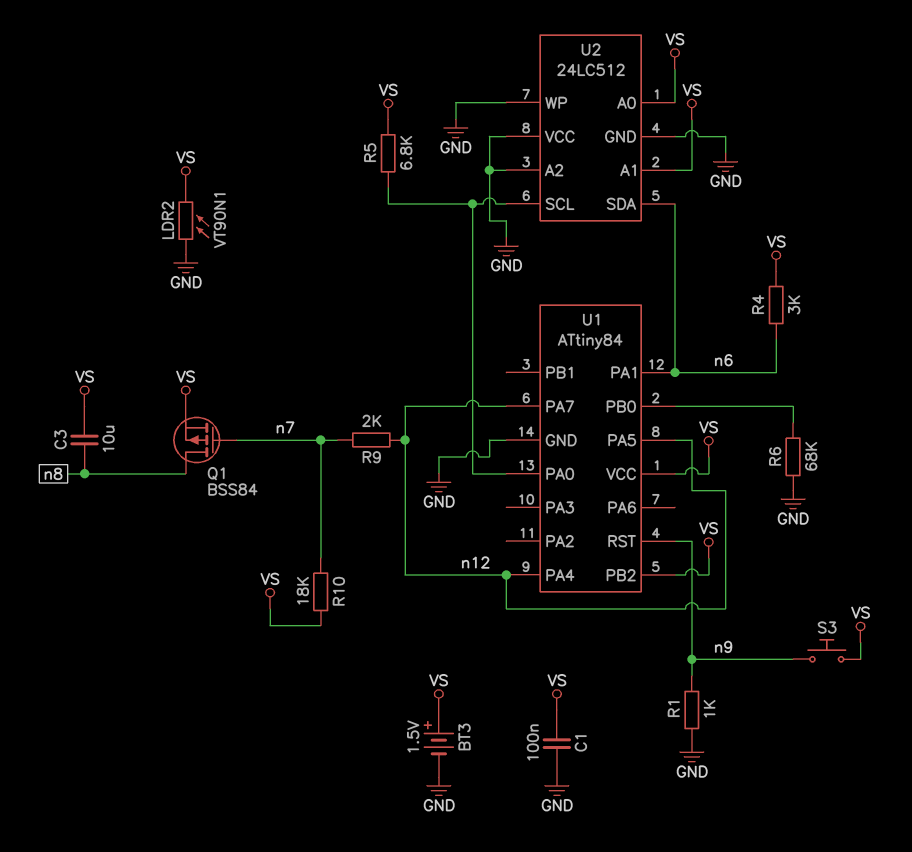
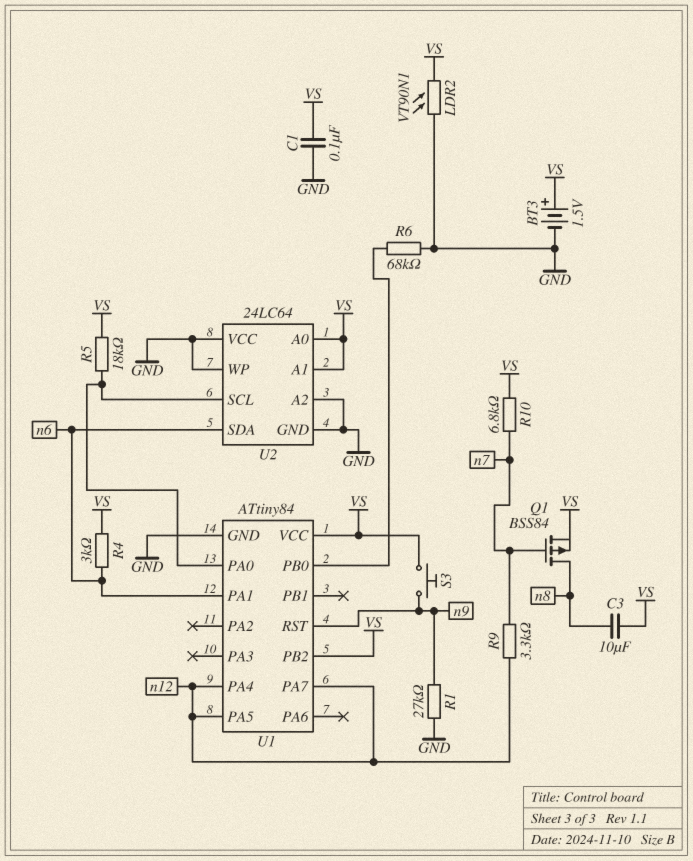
R1: 1k (GND, n9) -> 27k (GND, n9)
R5: 6.8k (U1/PA0, VS) -> 18k (U1/PA0, VS)
R9: 2k (n7, n12) -> 3.3k (n7, n12)
R10: 18k (VS, n7) -> 6.8k (VS, n7)
U2: 24LC512 -> 24LC64

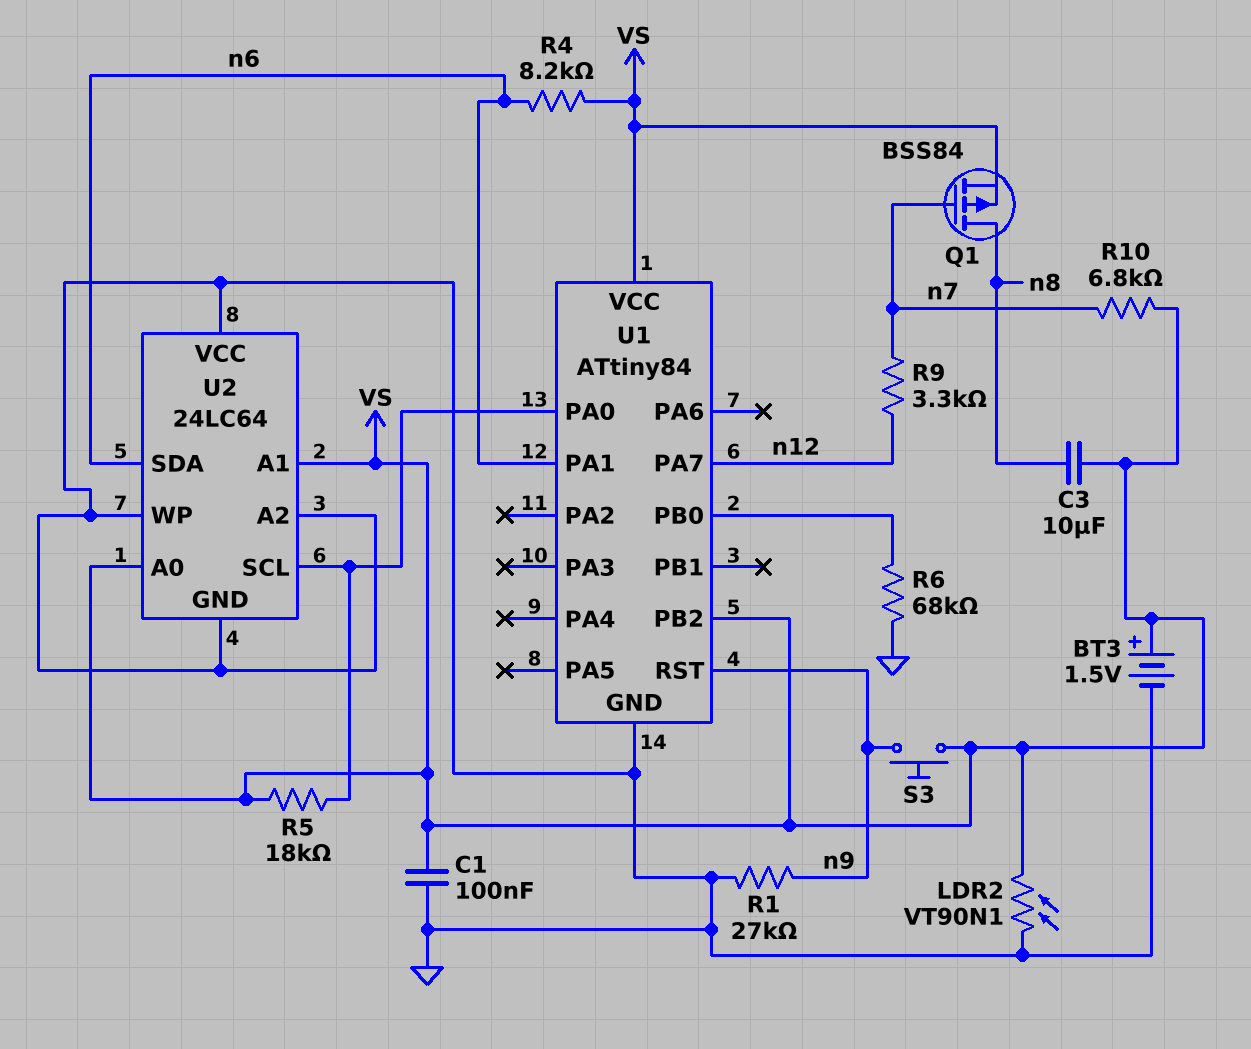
R4: 3k (VS, n6) -> 8.2k (VS, n6)
U1 pin PA4: n12 -> none
U1 pin PA5: n12 -> none

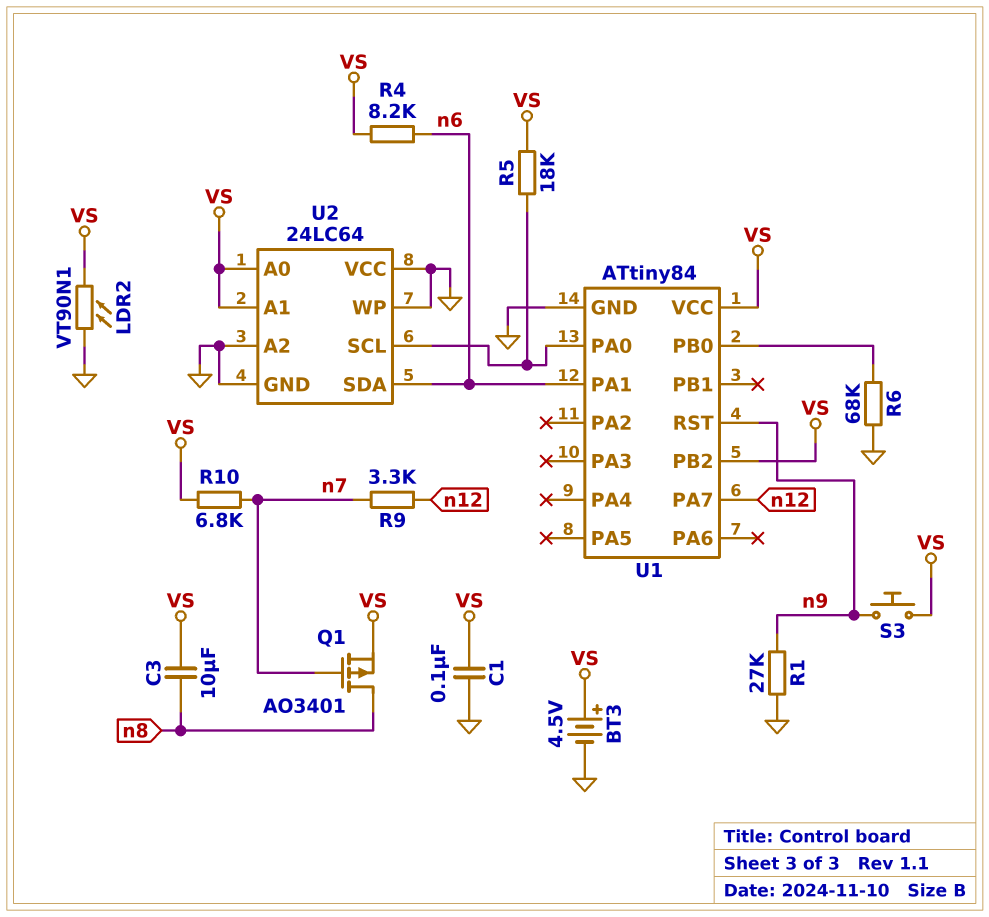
BT3: 1.5V (plus VS, minus GND) -> 4.5V (plus VS, minus GND)
Q1: PMOS BSS84 (G n7, D n8, S VS) -> PMOS AO3401 (G n7, D n8, S VS)

